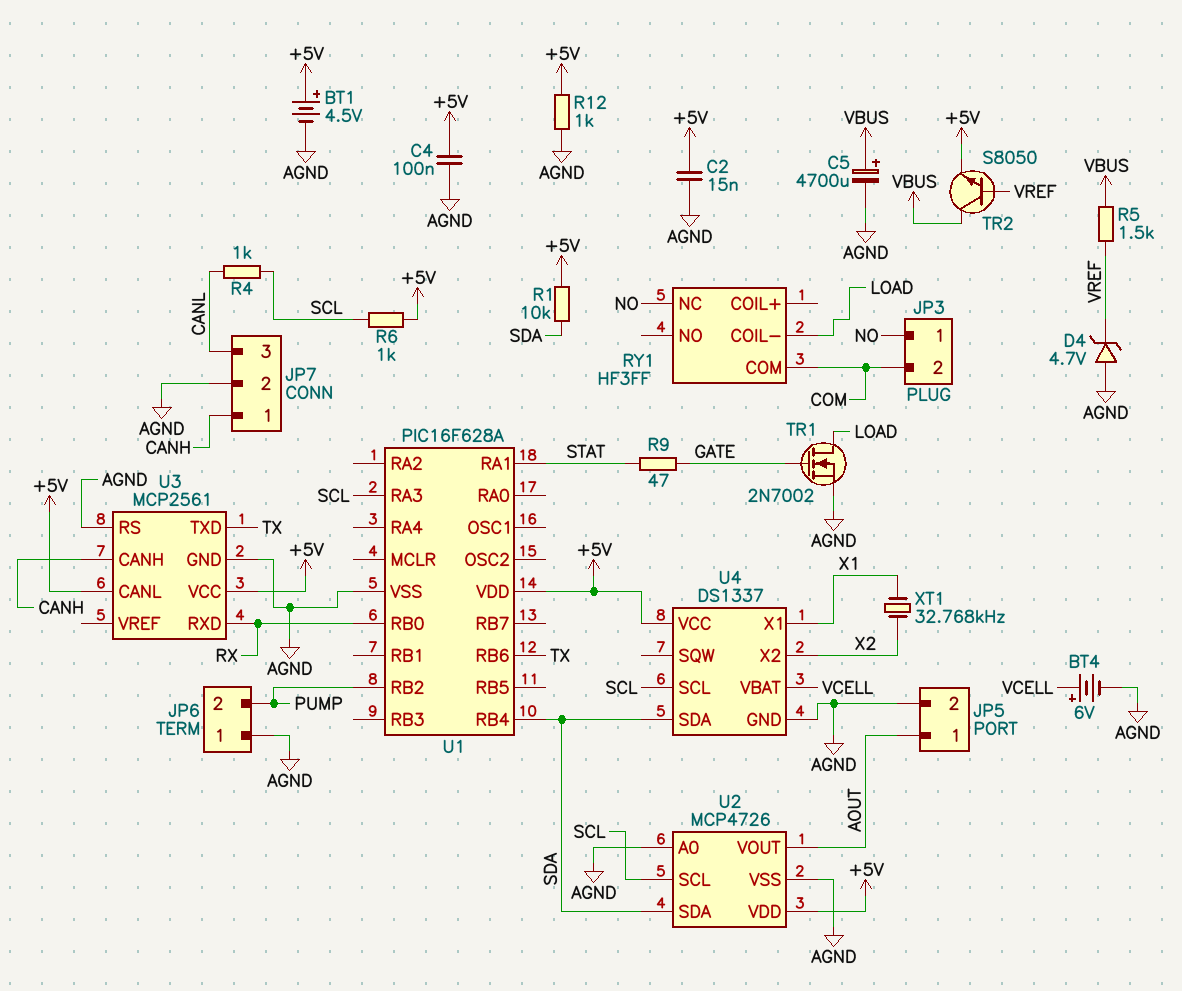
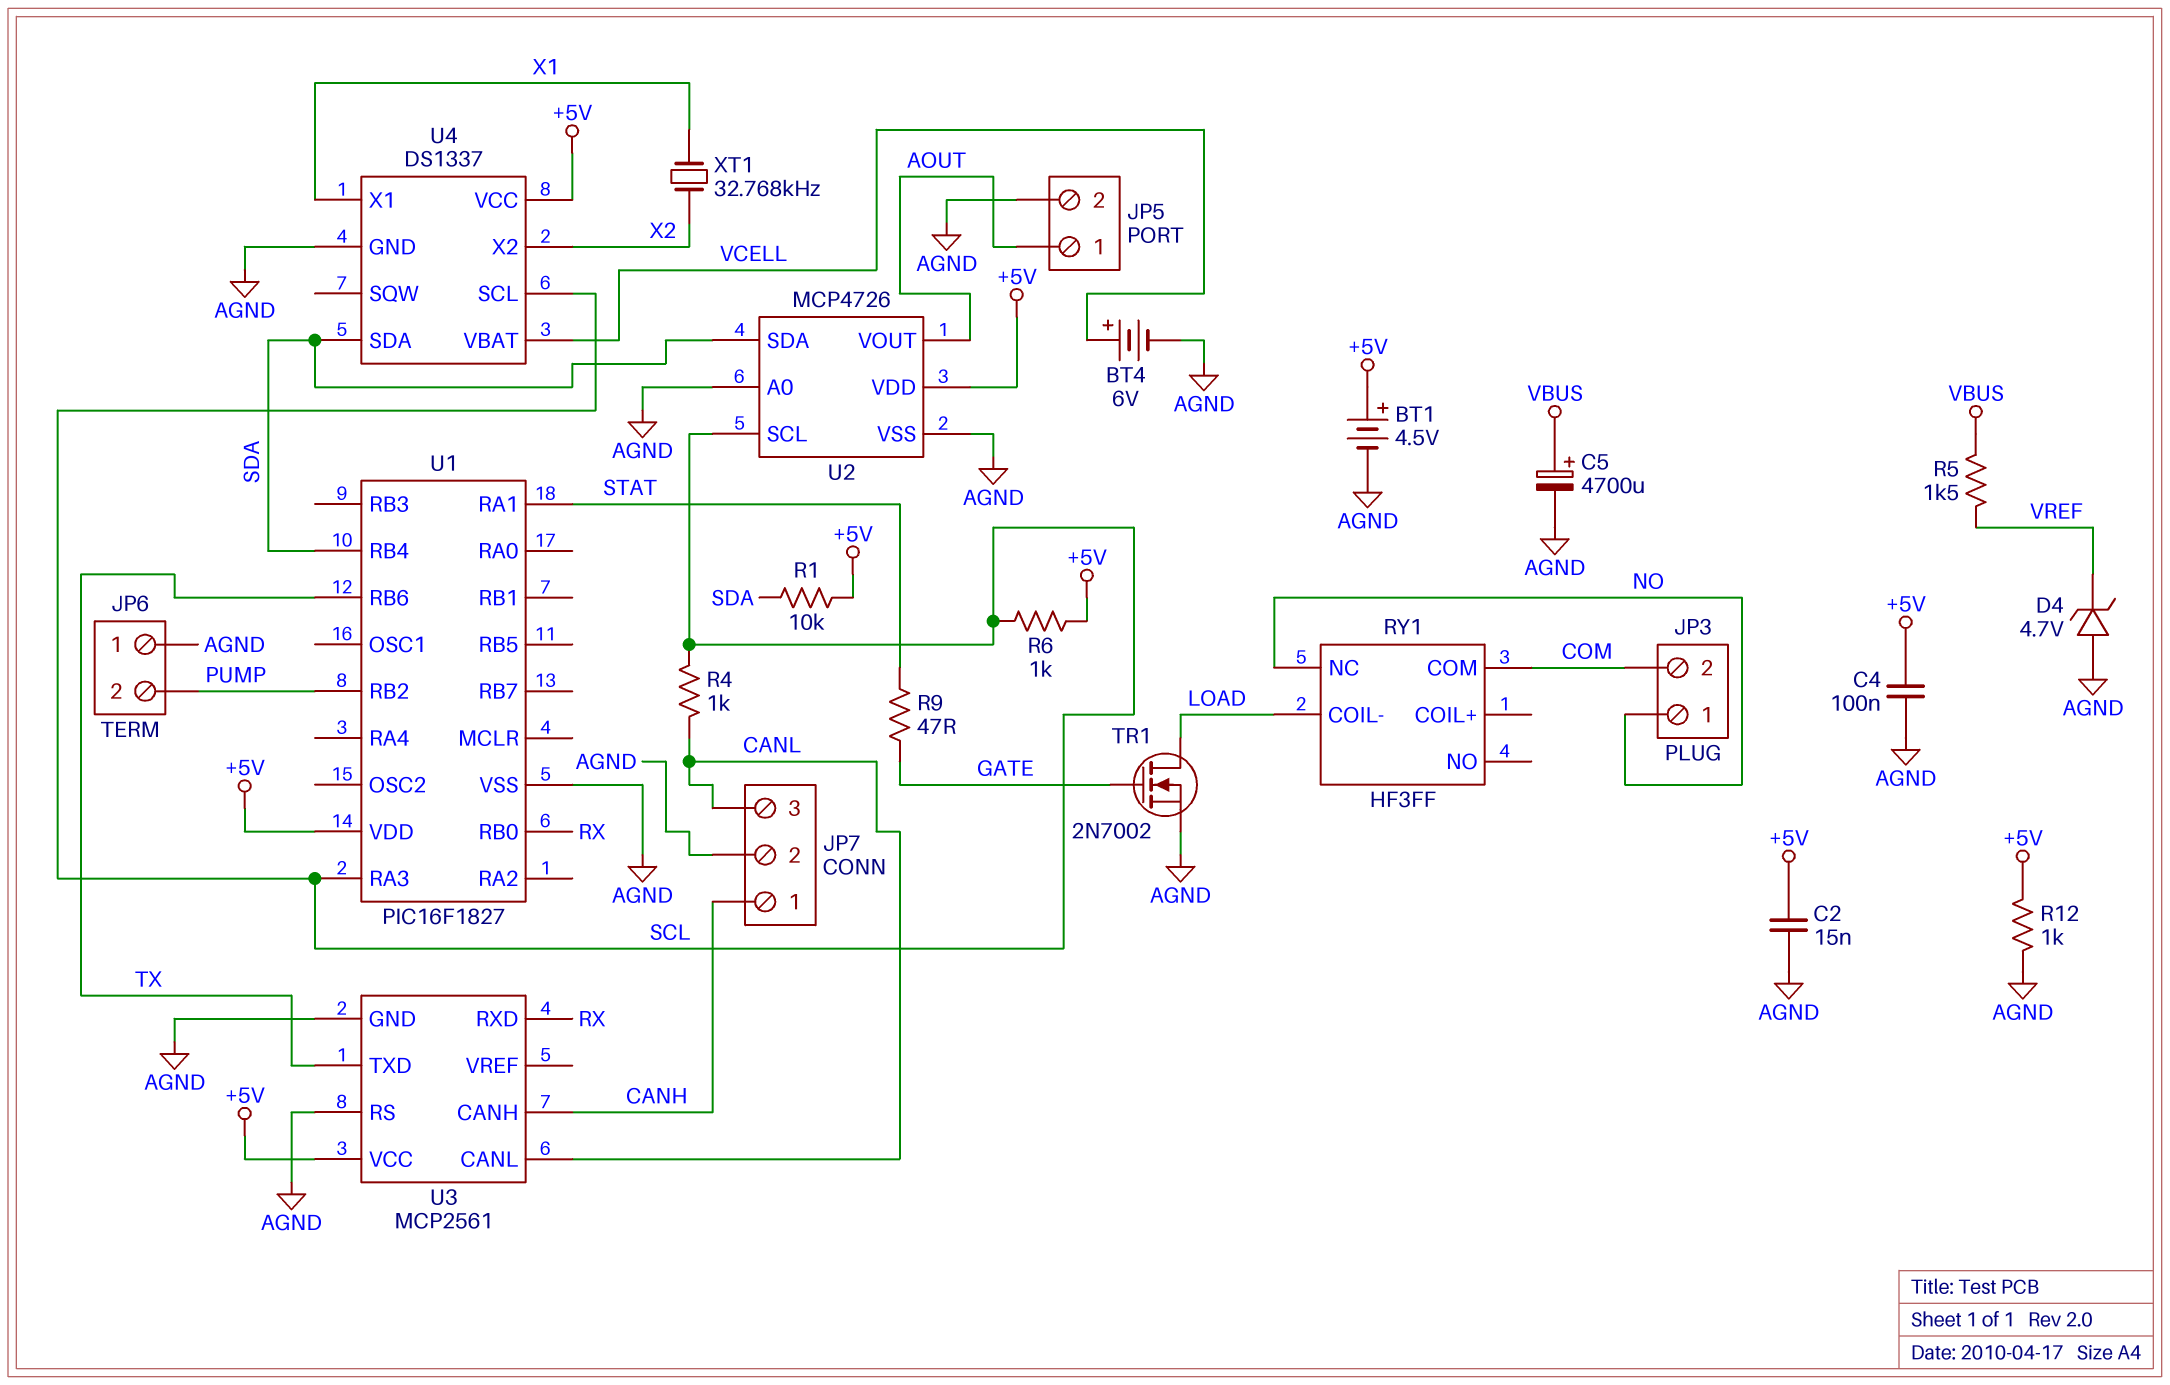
TR2: NPN S8050 (B VREF, C VBUS, E +5V) -> none
U1: PIC16F628A -> PIC16F1827
U3 pin CANL: +5V -> CANL

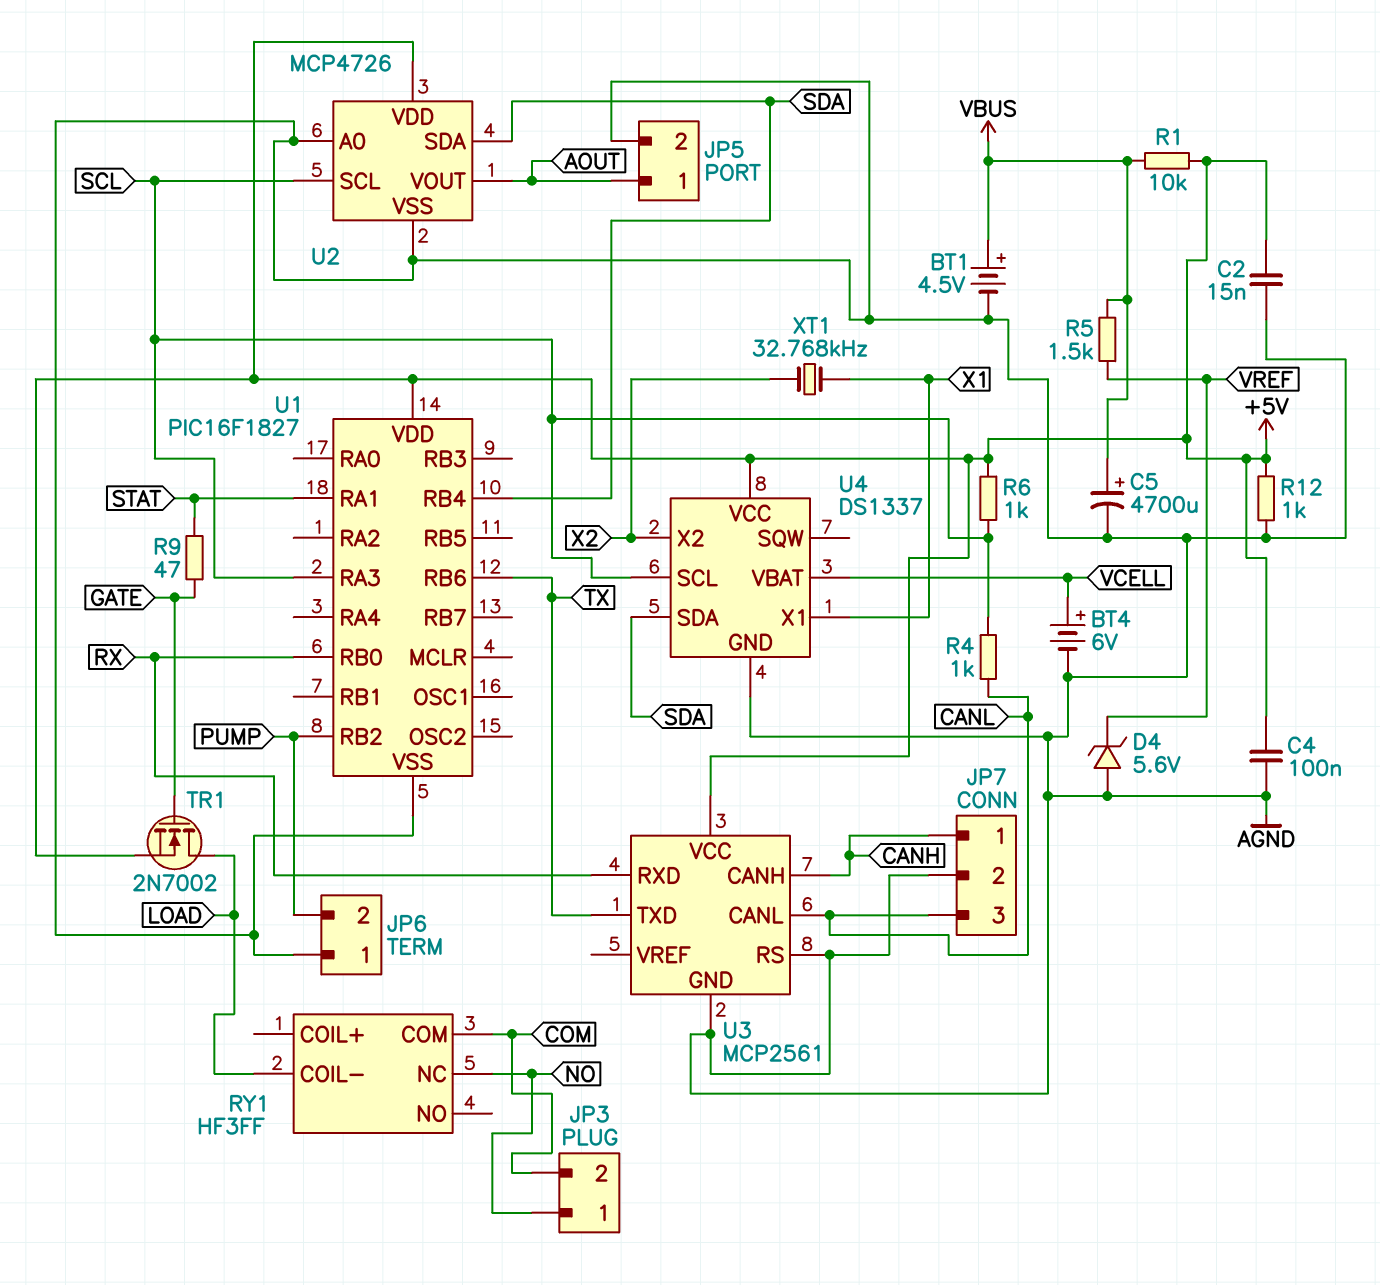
BT1: 4.5V (plus +5V, minus AGND) -> 4.5V (plus VBUS, minus AGND)
D4: zener 4.7V (A AGND, K VREF) -> zener 5.6V (A AGND, K VREF)
R1: 10k (+5V, SDA) -> 10k (+5V, VBUS)
TR1: NMOS 2N7002 (G GATE, D LOAD, S AGND) -> NMOS 2N7002 (G GATE, D LOAD, S +5V)

